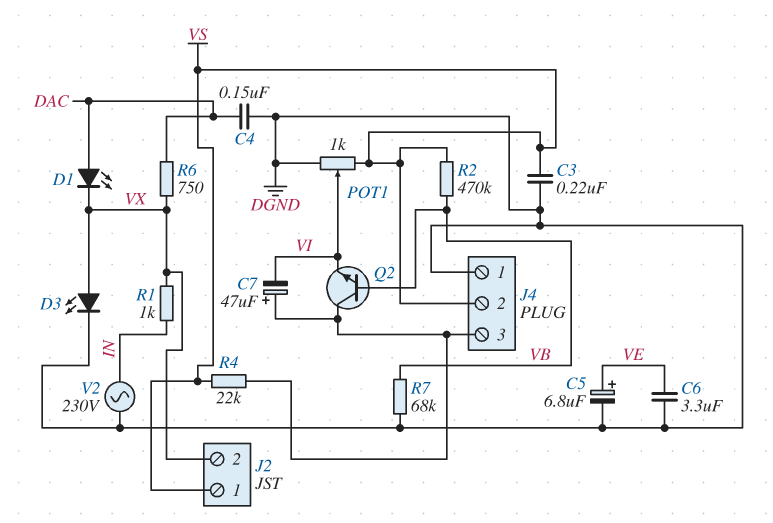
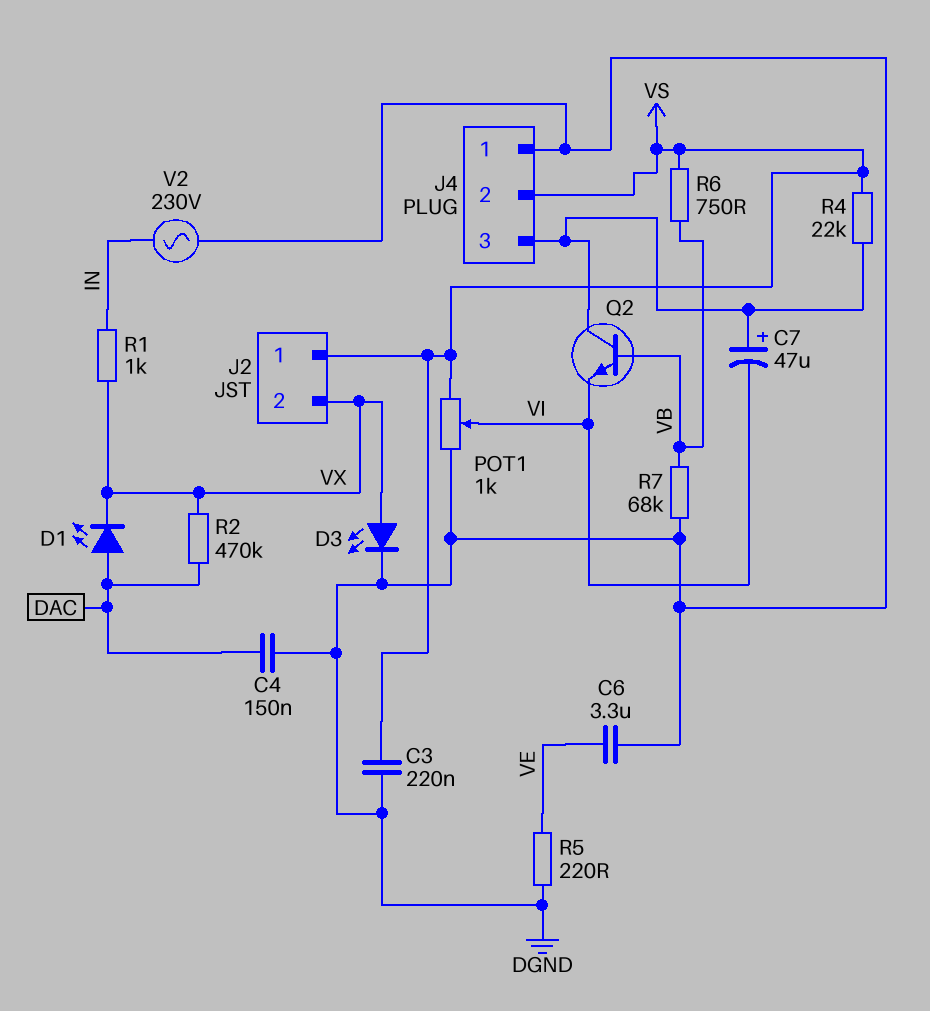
C5: 6.8uF (plus VE, minus DGND) -> none
R2: 470k (VB, VS) -> 470k (DAC, VX)
R5: none -> 220 (DGND, VE)
R6: 750 (DAC, VX) -> 750 (VB, VS)

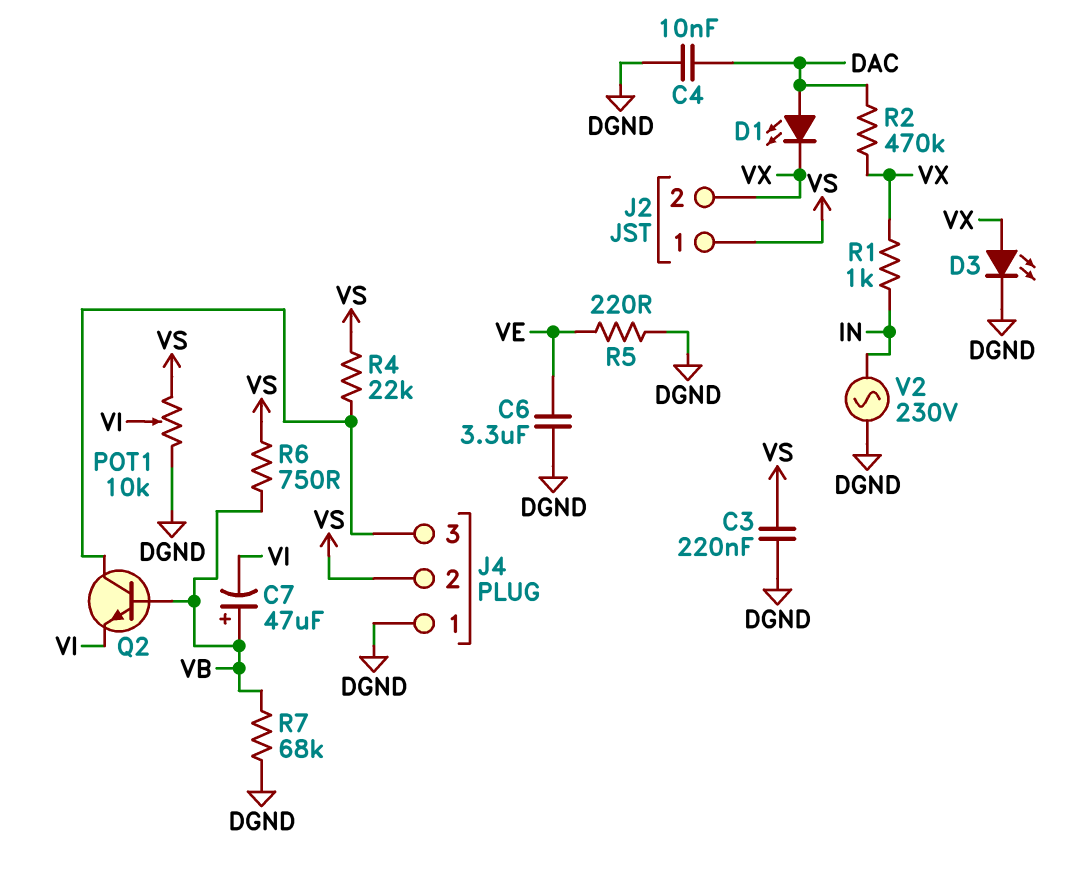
C4: 150nF (DAC, DGND) -> 10nF (DAC, DGND)
C7: 47uF (plus J4/3, minus VI) -> 47uF (plus VB, minus VI)
POT1: 1k (DGND, VS, wiper VI) -> 10k (DGND, VS, wiper VI)

